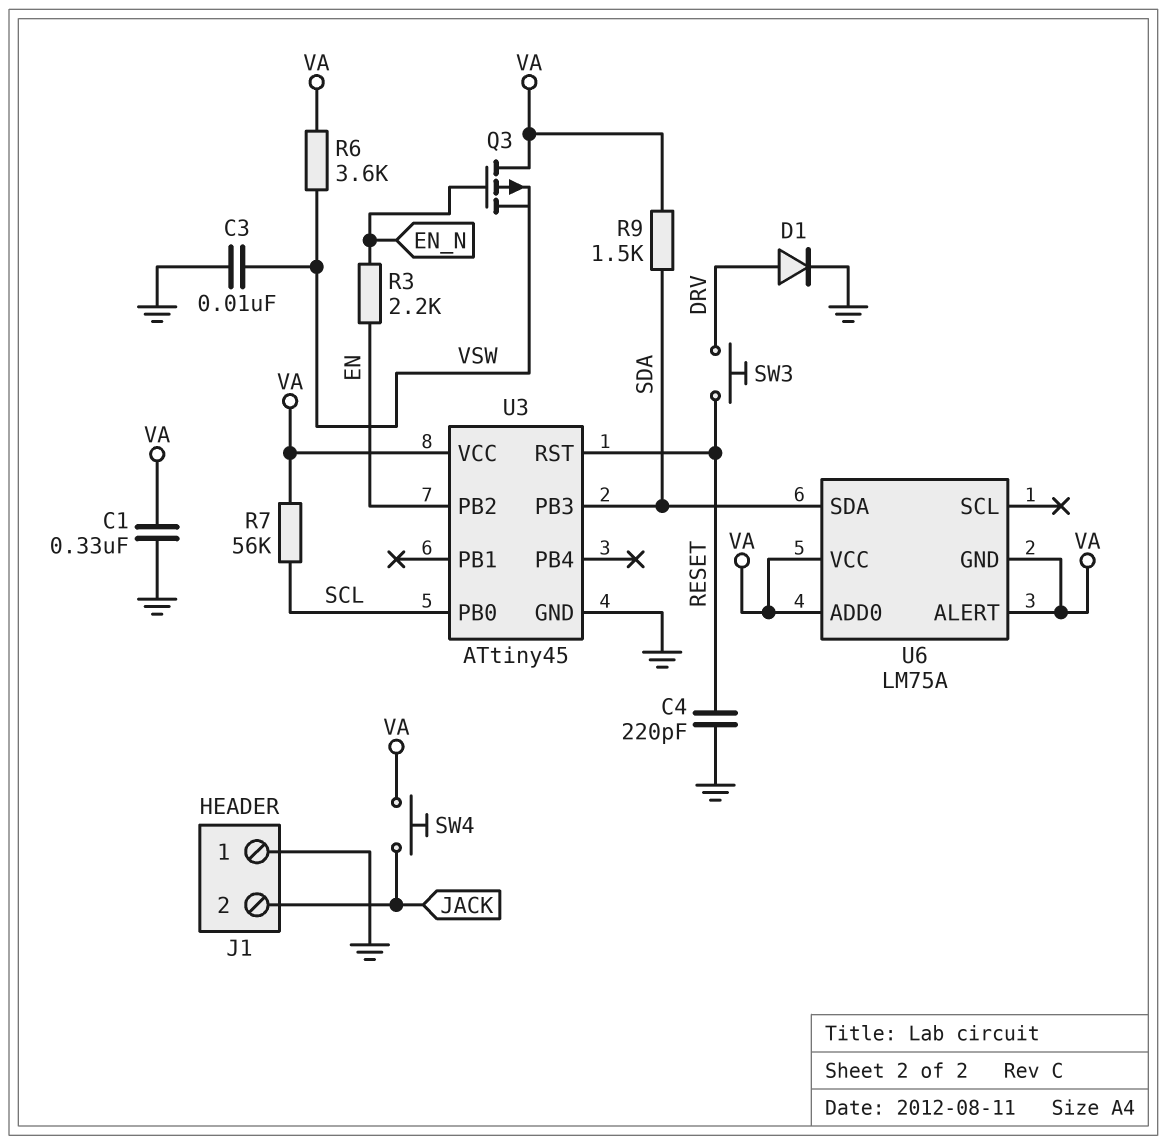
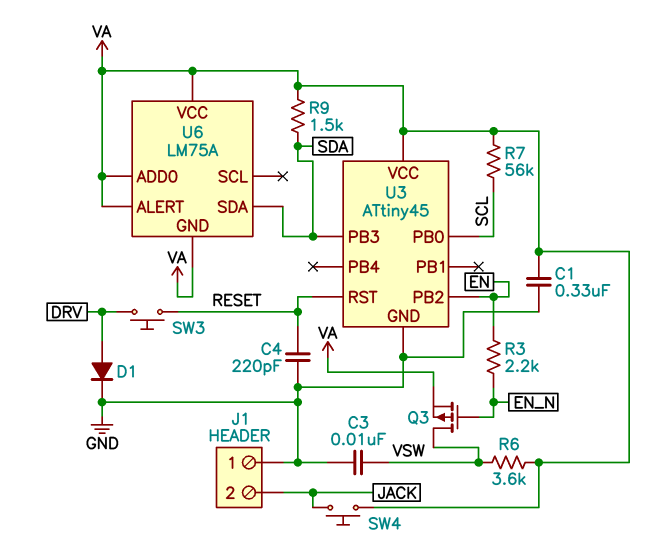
Q3: PMOS (G EN_N, D VA, S VSW) -> PMOS (G EN_N, D VSW, S VA)

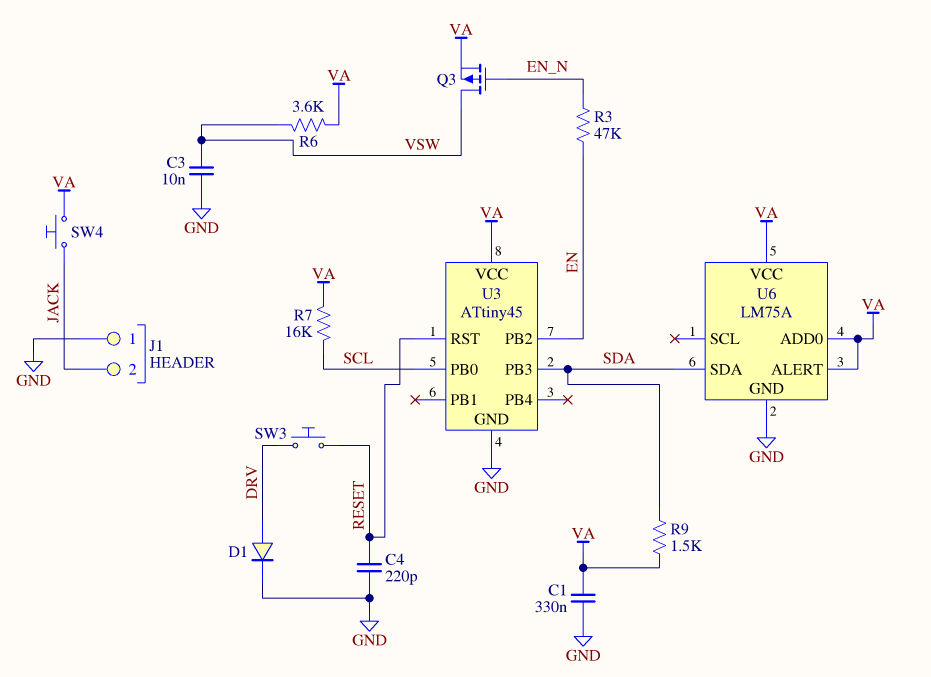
R3: 2.2k (EN, EN_N) -> 47k (EN, EN_N)
R7: 56k (SCL, VA) -> 16k (SCL, VA)
U6 pin GND: VA -> GND

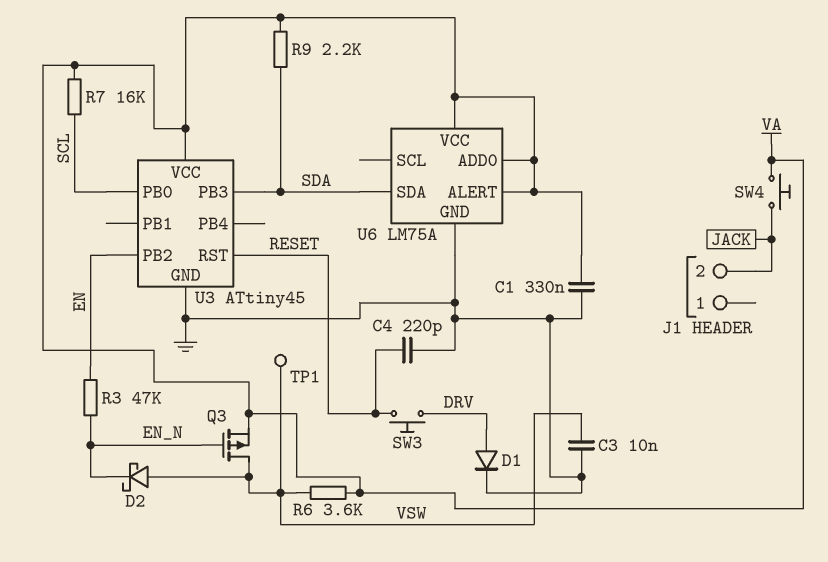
D2: none -> schottky (A VSW, K EN_N)
J1 pin 1: GND -> none
R9: 1.5k (SDA, VA) -> 2.2k (SDA, VA)
TP1: none -> test point (VSW)

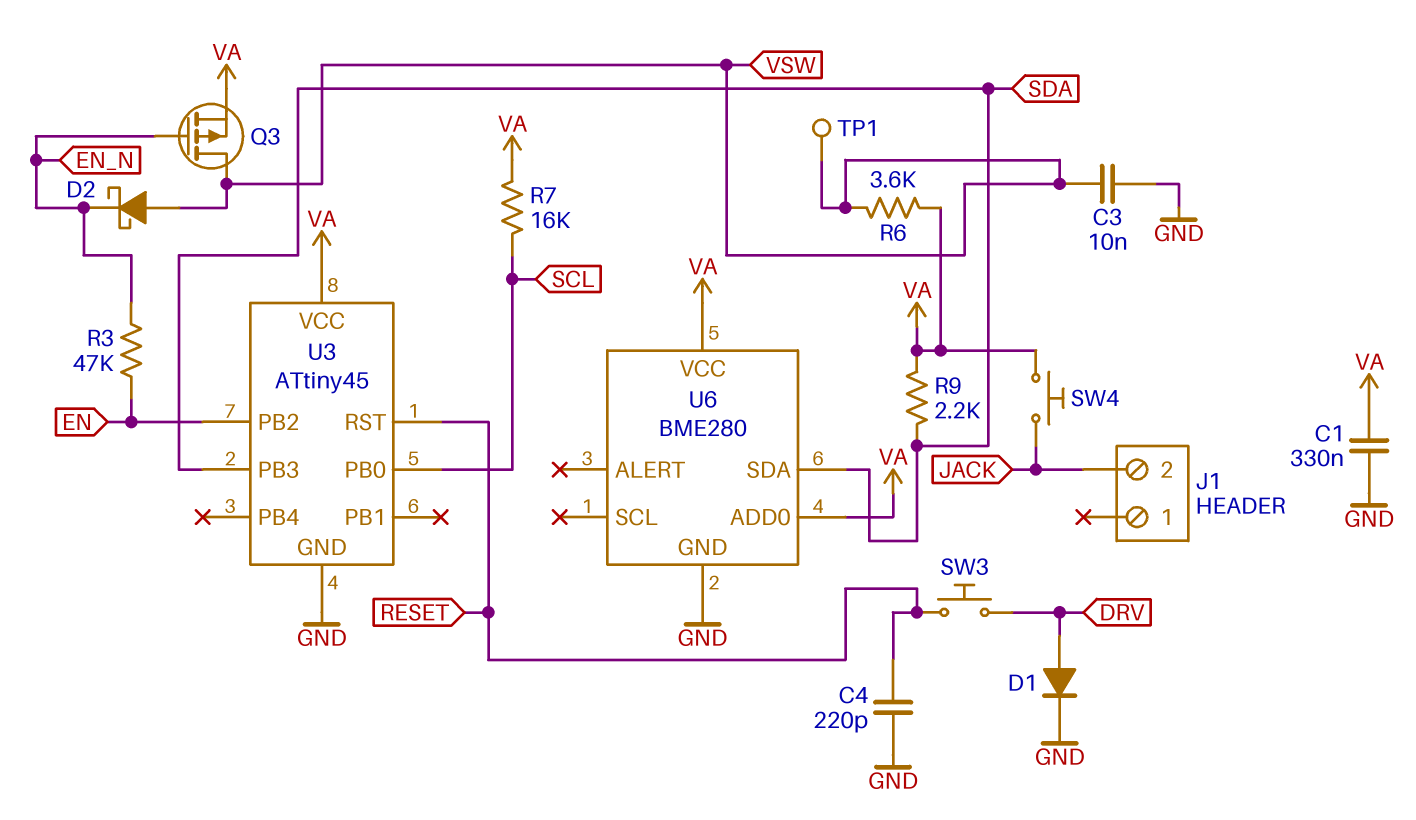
U6: LM75A -> BME280
U6 pin ALERT: VA -> none

